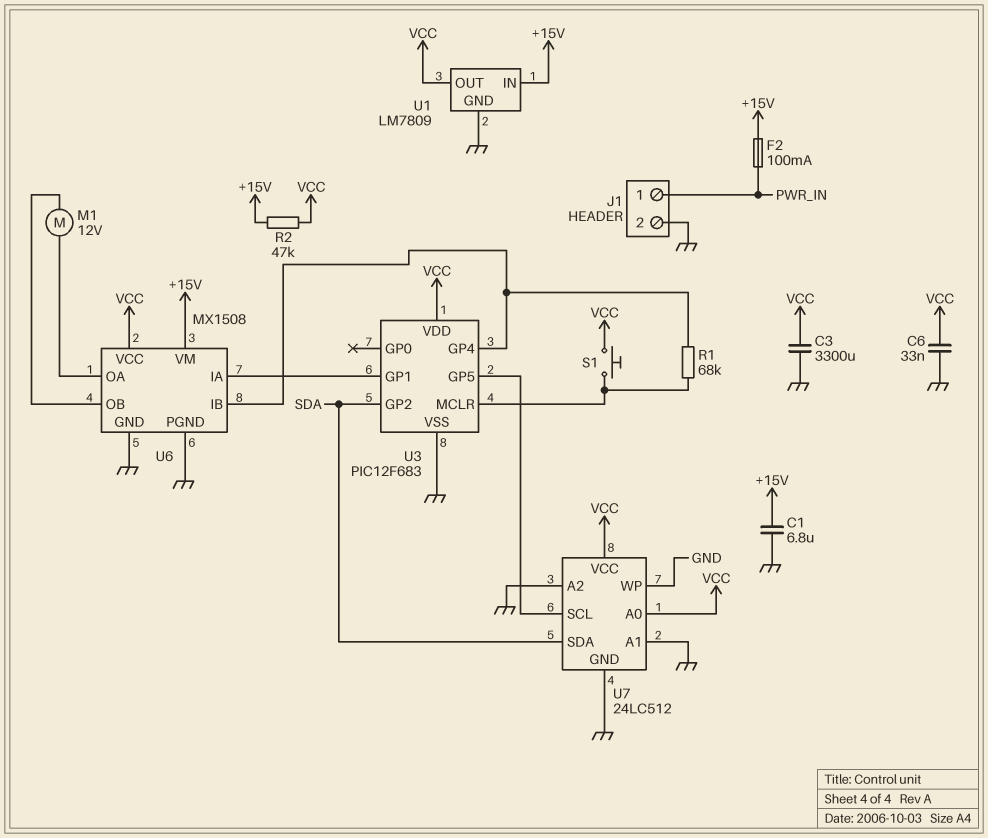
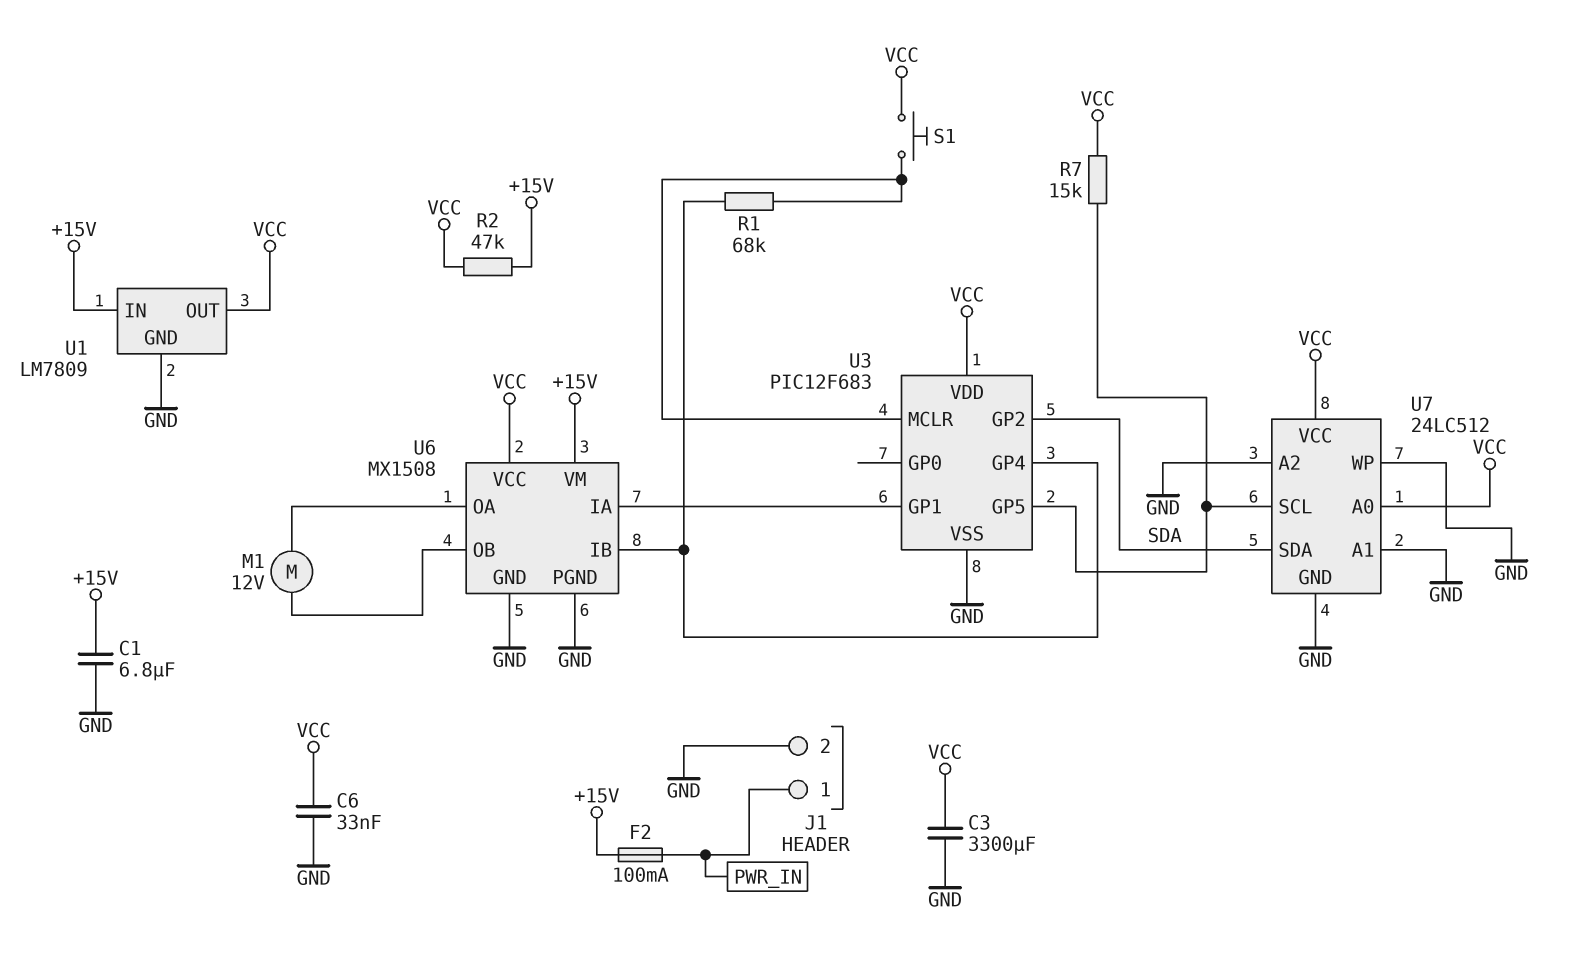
R7: none -> 15k (U3/GP5, VCC)

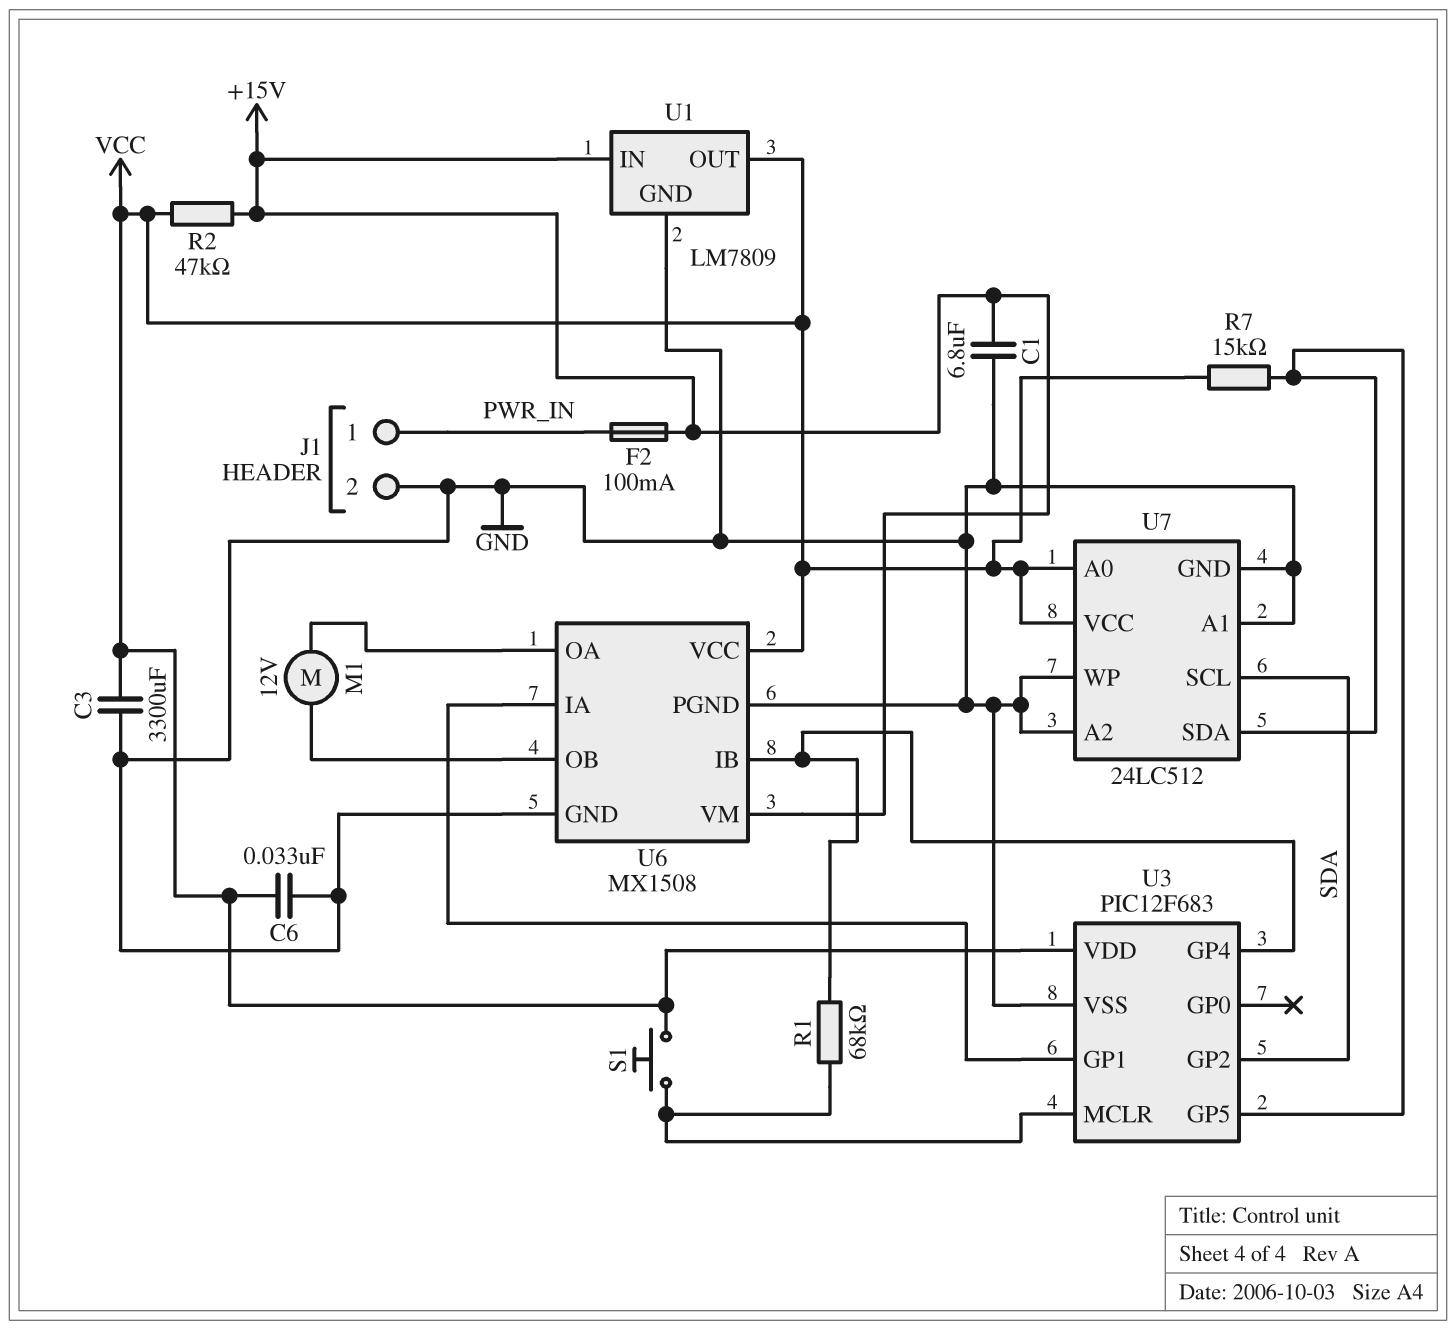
U7 pin SCL: U3/GP5 -> SDA
U7 pin SDA: SDA -> U3/GP5

